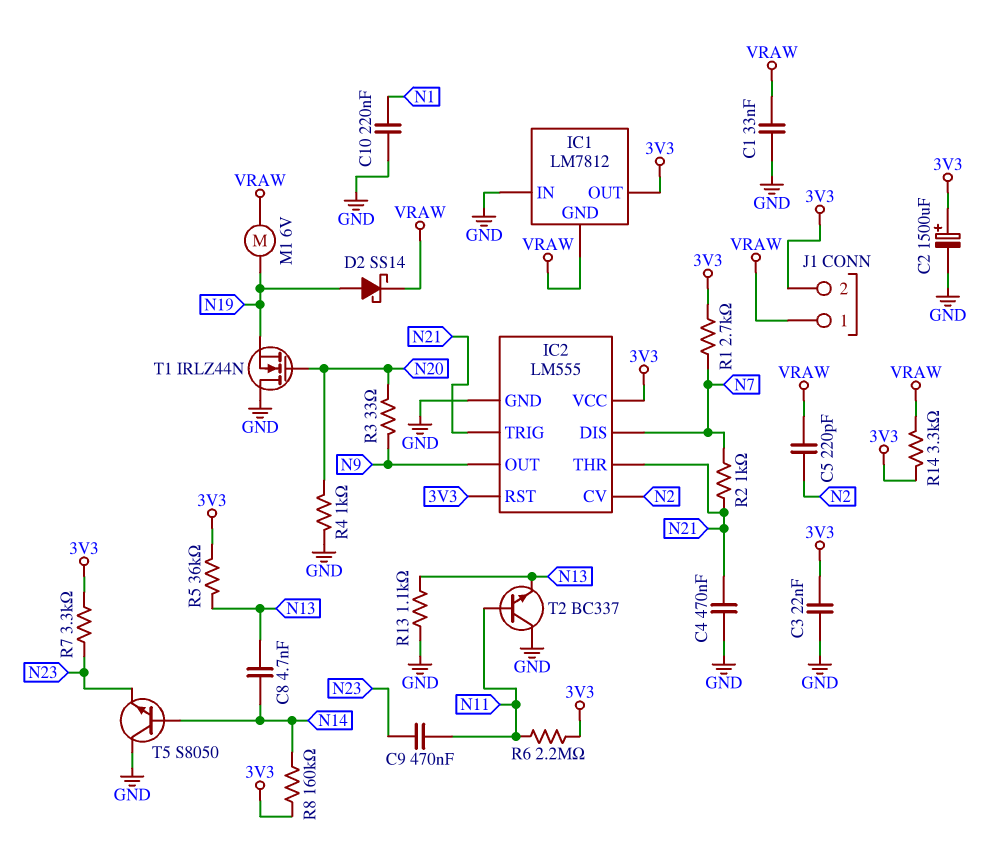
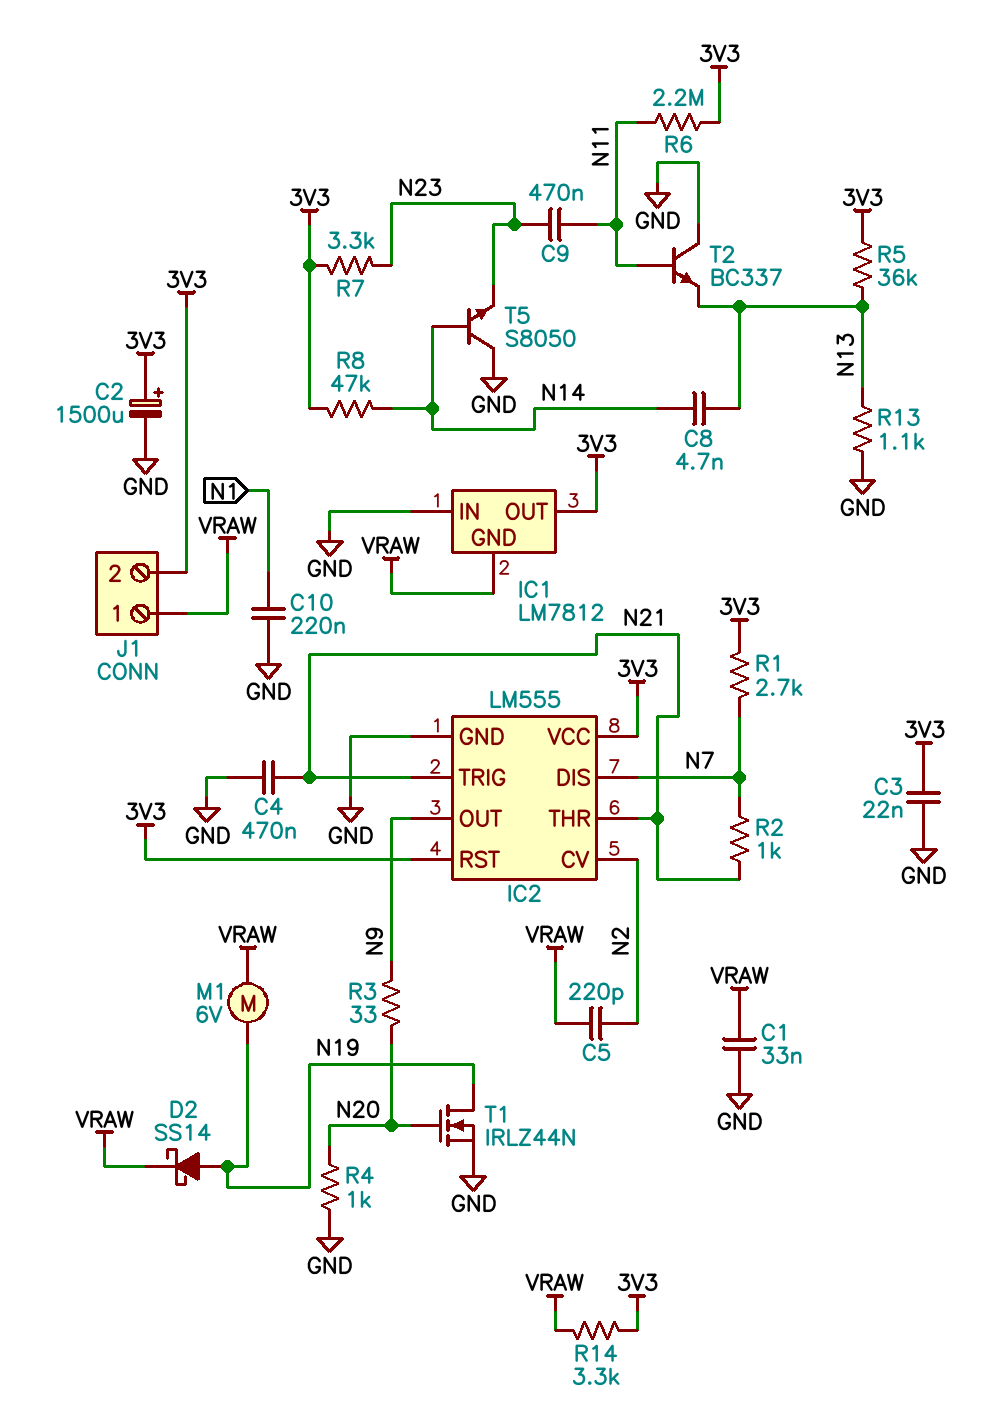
R8: 160k (3V3, N14) -> 47k (3V3, N14)
T1: NMOS IRLZ44N (G N20, D GND, S N19) -> NMOS IRLZ44N (G N20, D N19, S GND)

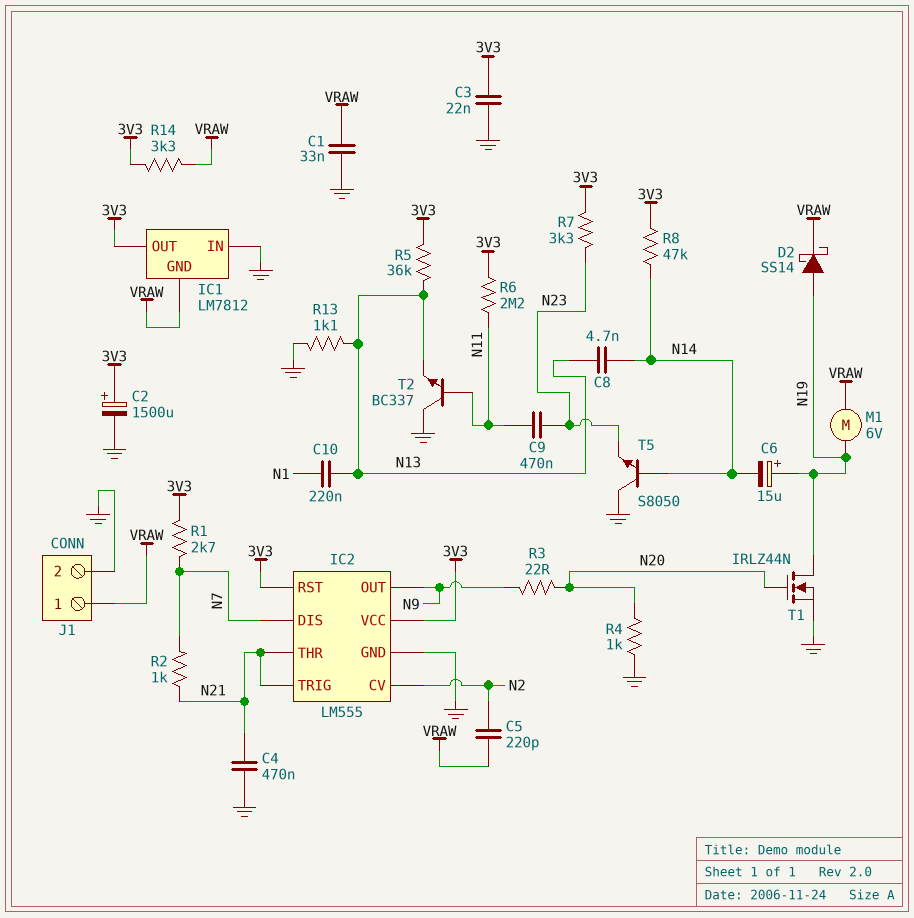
C6: none -> 15uF (plus N19, minus N14)
C10: 220nF (GND, N1) -> 220nF (N1, N13)
J1 pin 2: 3V3 -> GND
R3: 33 (N9, N20) -> 22 (N9, N20)

